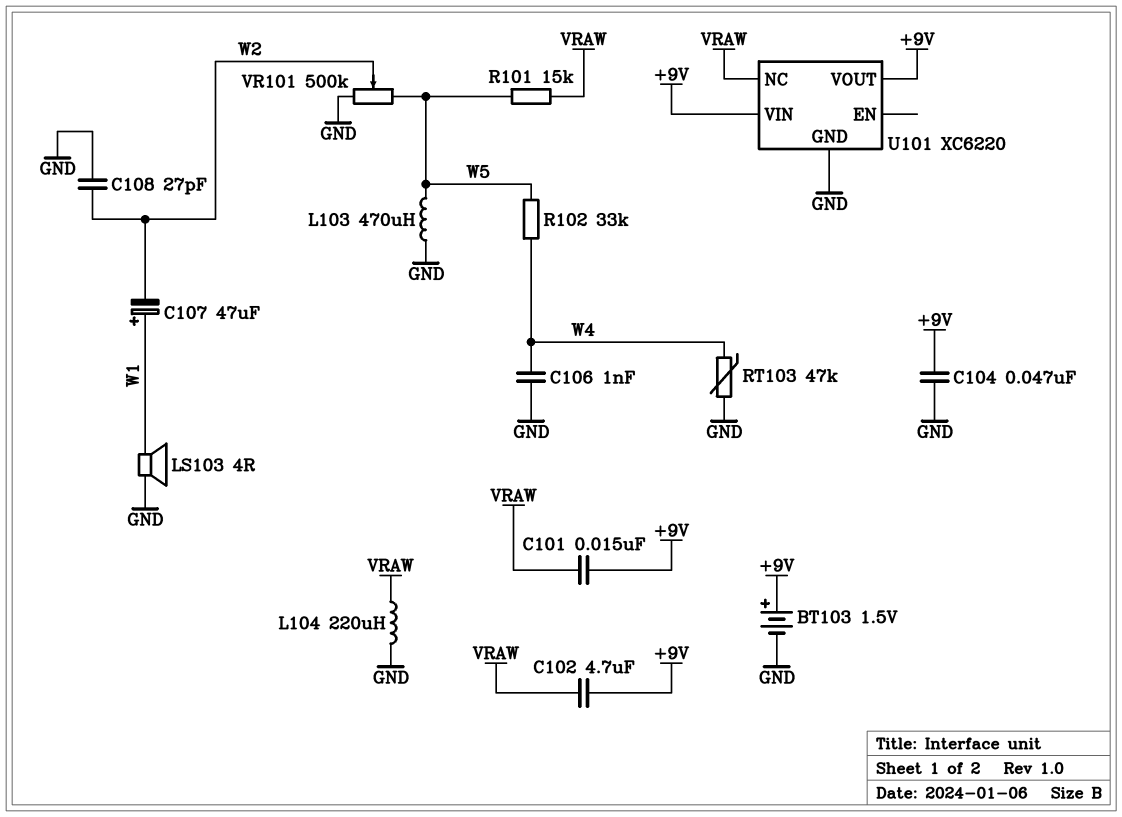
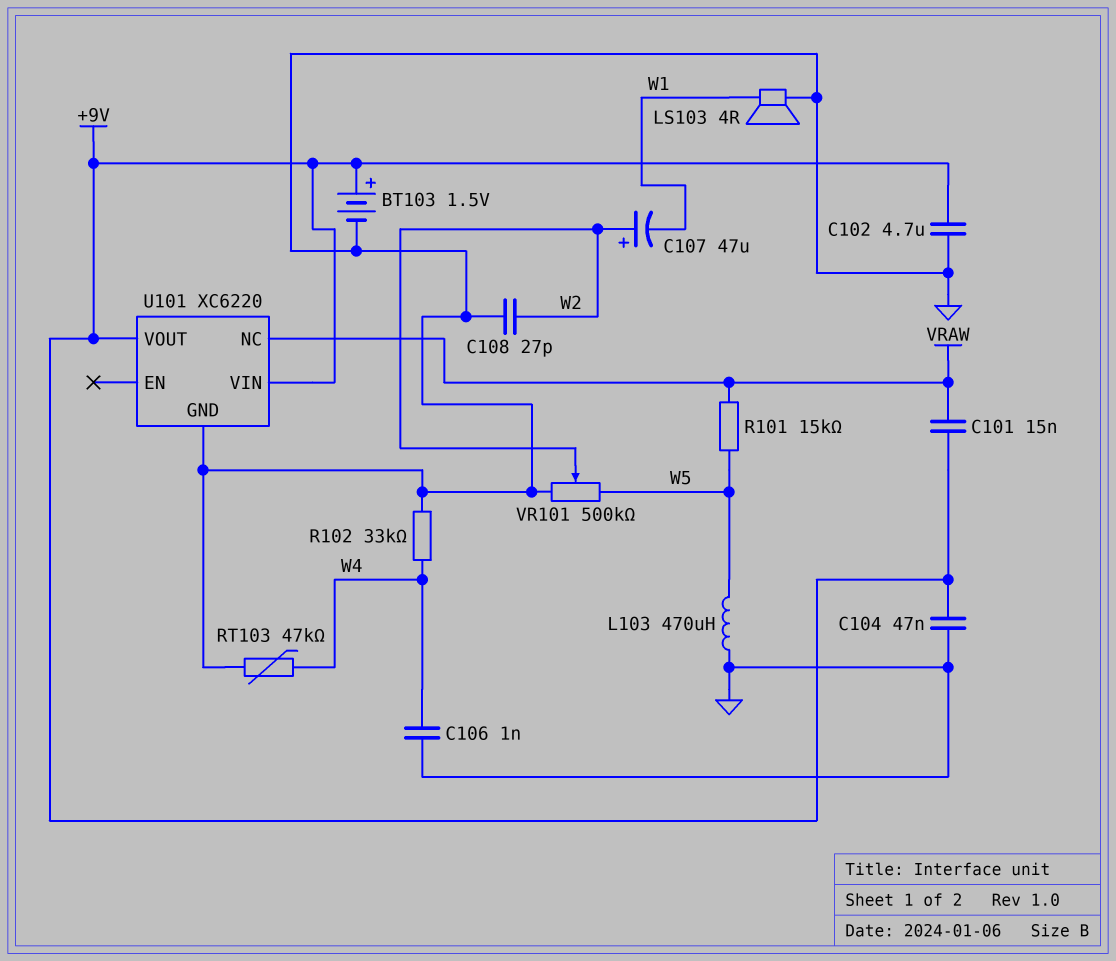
C102: 4.7uF (+9V, VRAW) -> 4.7uF (+9V, GND)
C107: 47uF (plus W1, minus W2) -> 47uF (plus W2, minus W1)
L104: 220uH (GND, VRAW) -> none
R102: 33k (W4, W5) -> 33k (GND, W4)

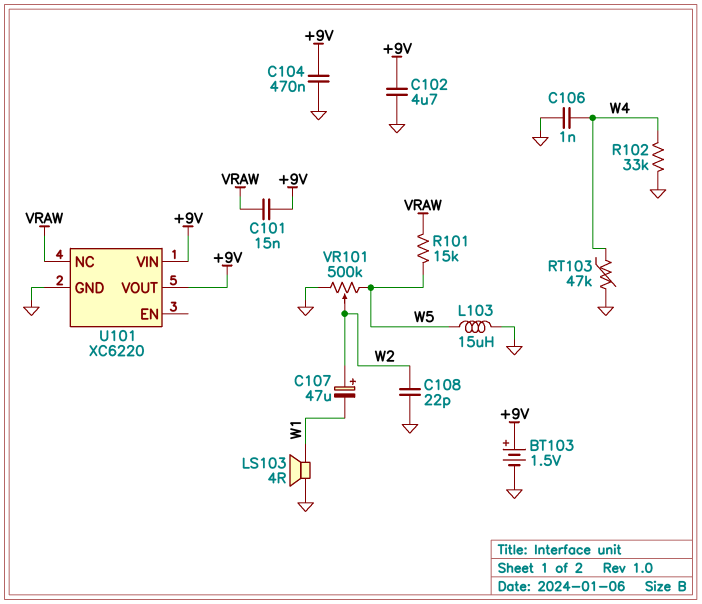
C104: 47nF (+9V, GND) -> 470nF (+9V, GND)
C108: 27pF (GND, W2) -> 22pF (GND, W2)
L103: 470uH (GND, W5) -> 15uH (GND, W5)

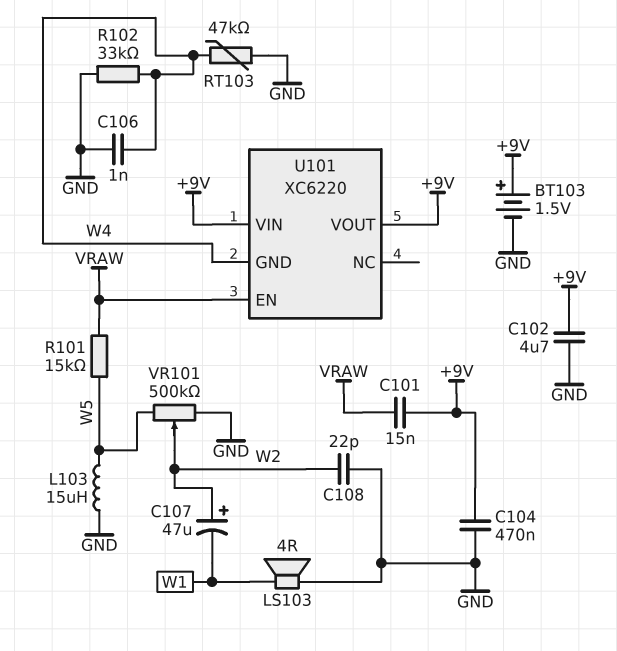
U101 pin EN: none -> VRAW
U101 pin GND: GND -> W4
U101 pin NC: VRAW -> none

